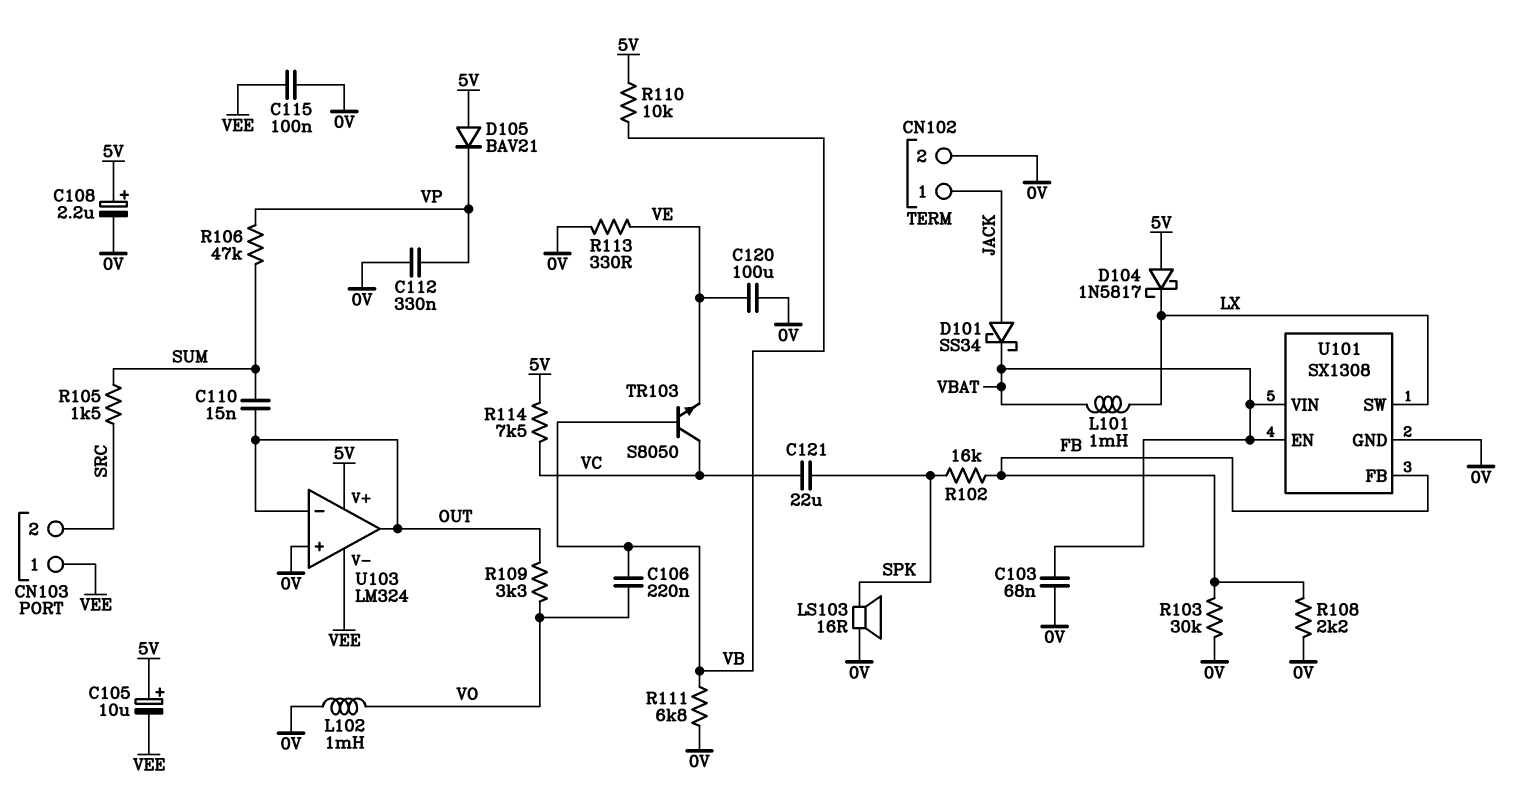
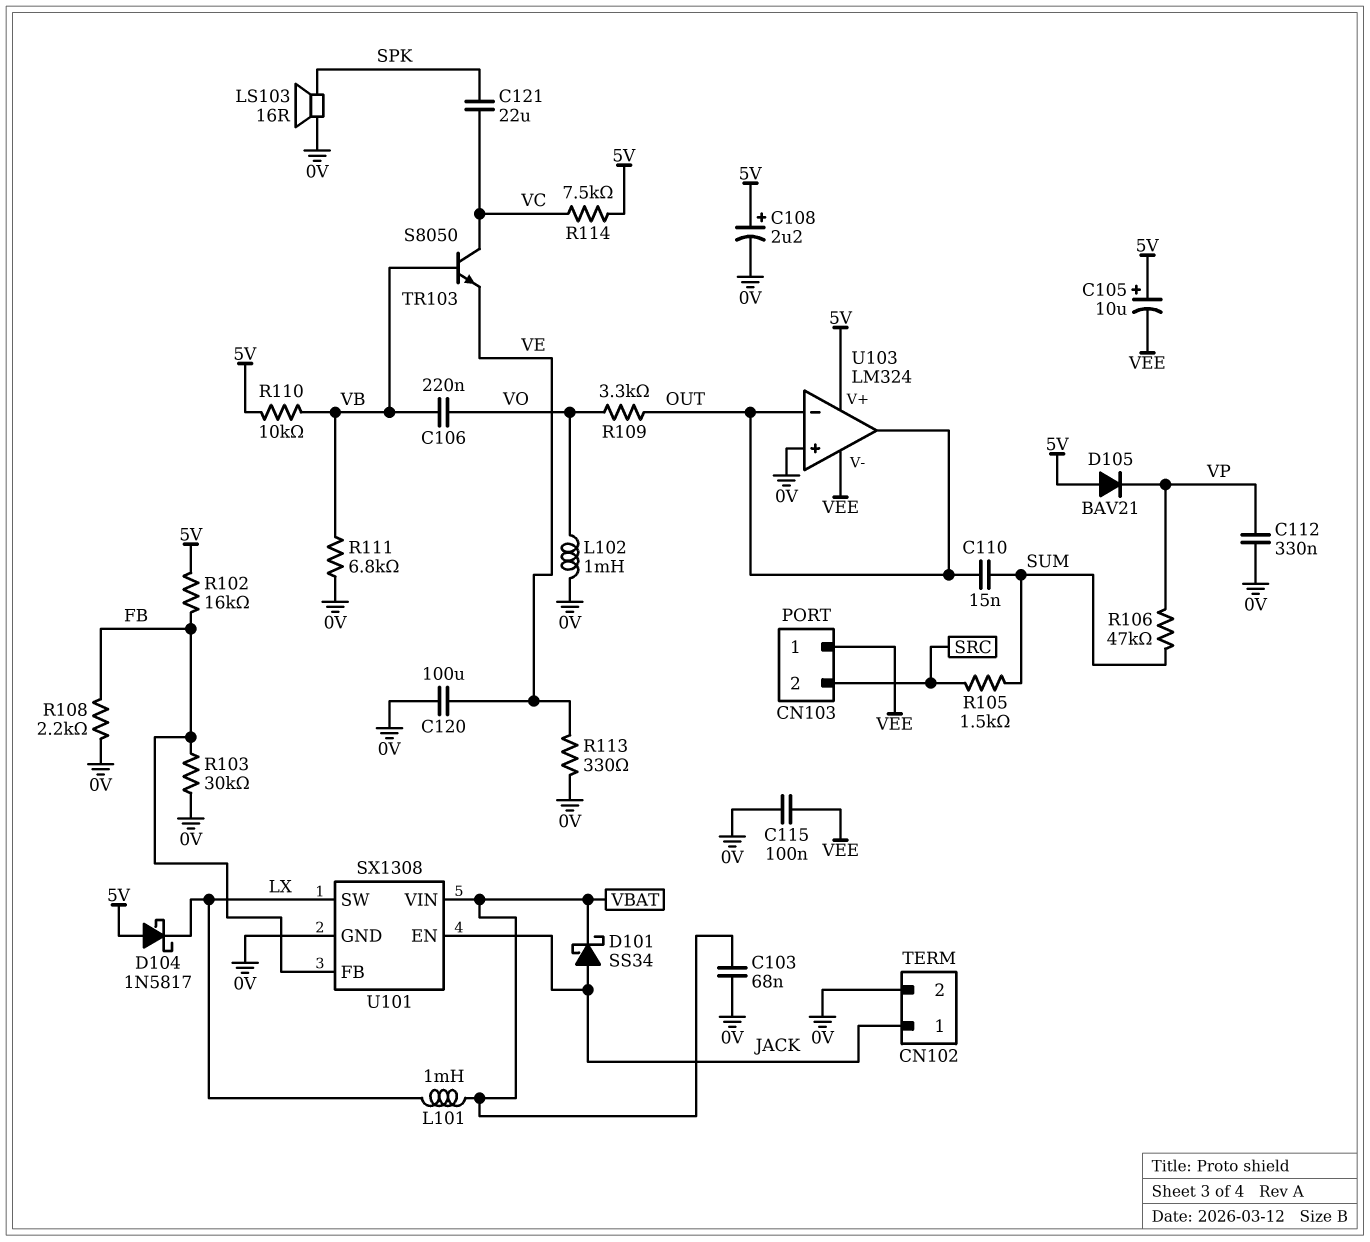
R102: 16k (FB, SPK) -> 16k (5V, FB)
U101 pin EN: VBAT -> JACK

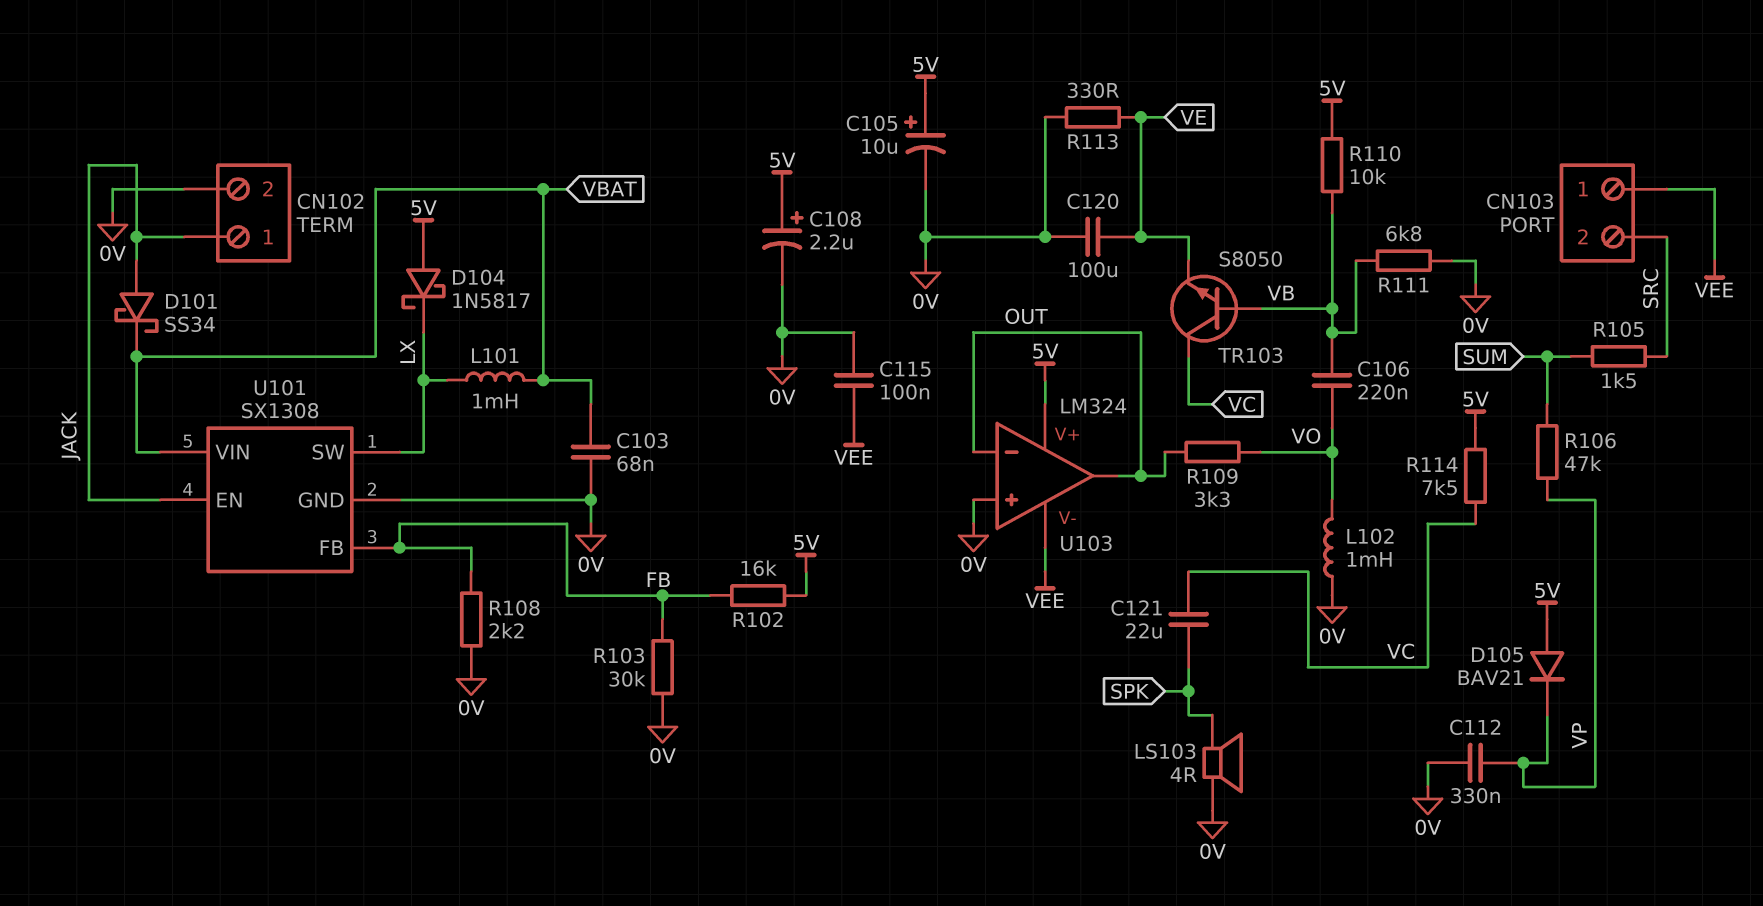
C105: 10uF (plus 5V, minus VEE) -> 10uF (plus 5V, minus 0V)
C110: 15nF (OUT, SUM) -> none
LS103: speaker 16R (0V, SPK) -> speaker 4R (0V, SPK)

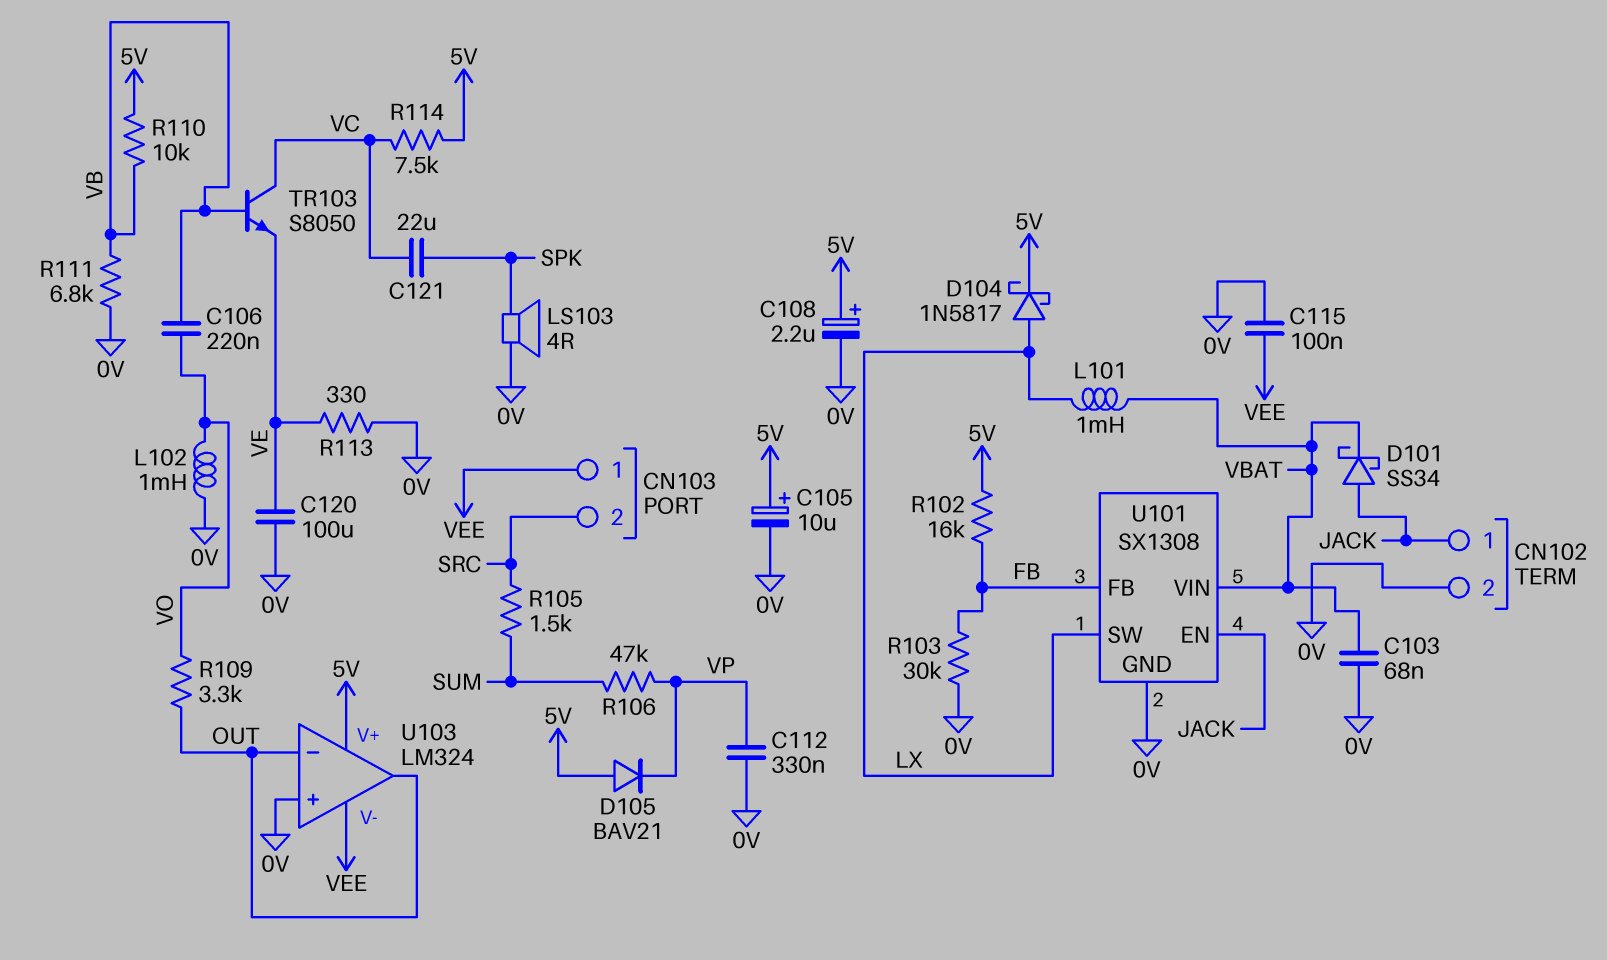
D104: schottky 1N5817 (A 5V, K LX) -> schottky 1N5817 (A LX, K 5V)
R108: 2.2k (0V, FB) -> none

